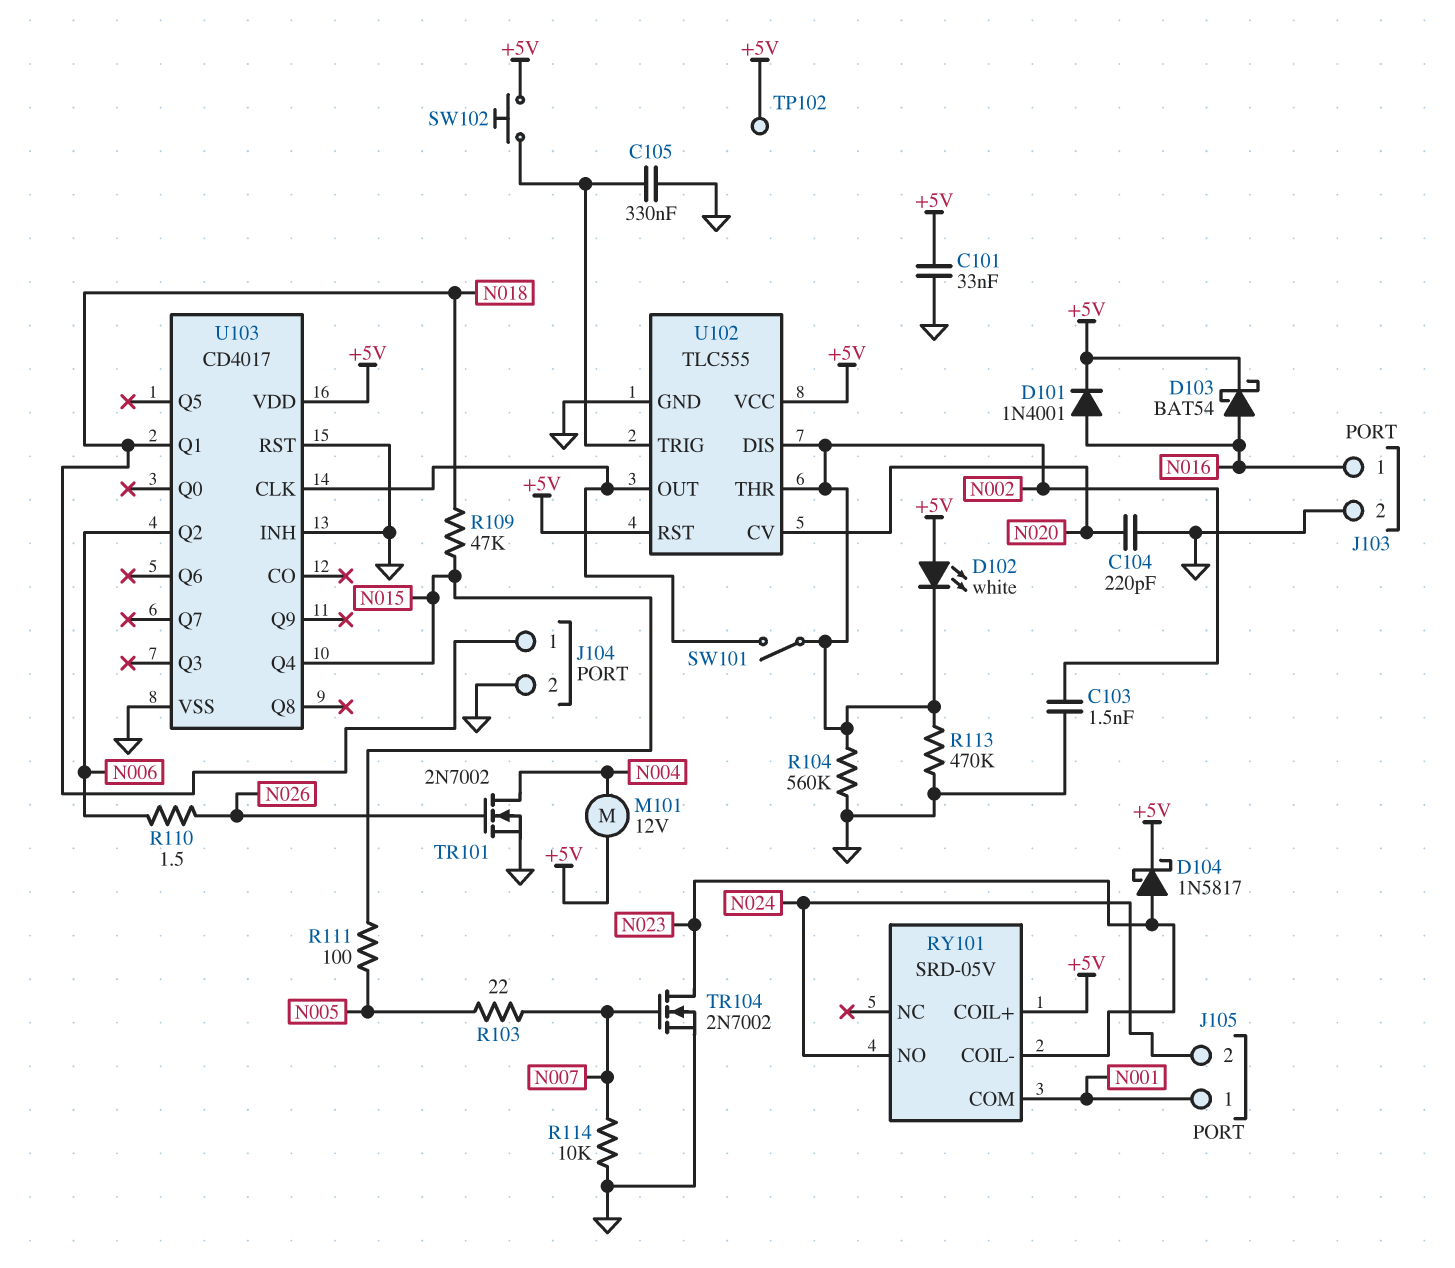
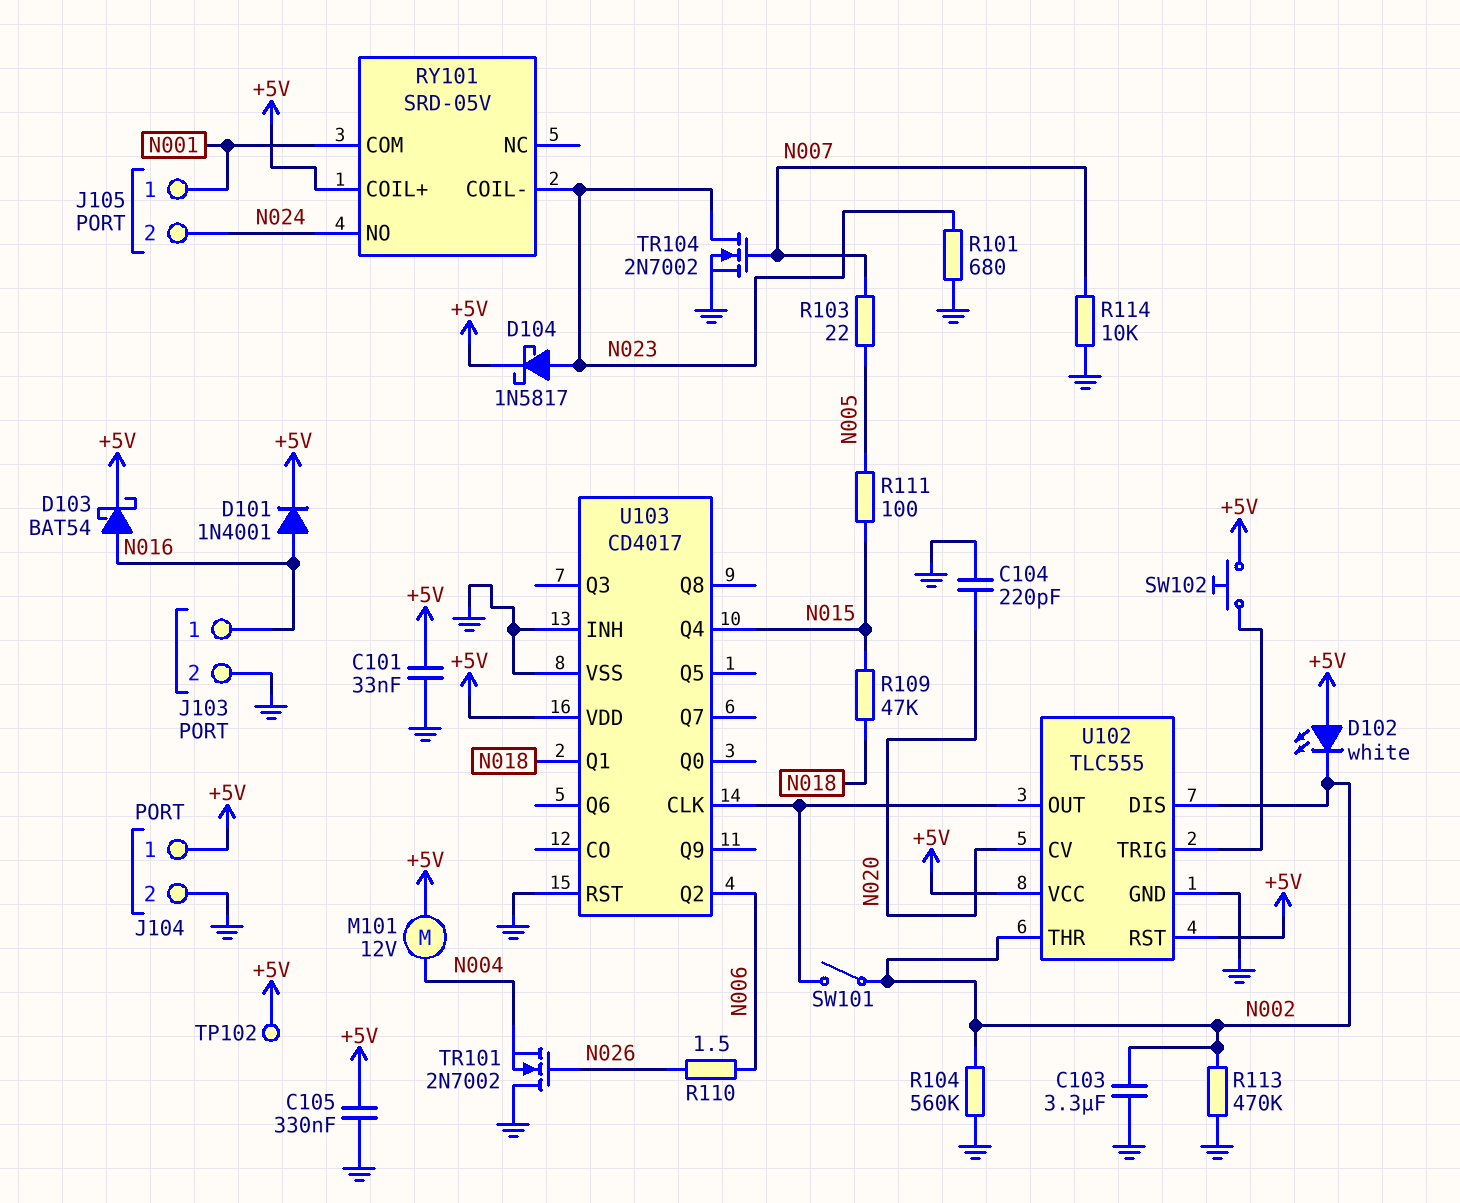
C103: 1.5nF (GND, N002) -> 3.3uF (GND, N002)
C105: 330nF (GND, U102/TRIG) -> 330nF (+5V, GND)
J104 pin 1: N018 -> +5V
R101: none -> 680 (GND, N023)
TR101: NMOS 2N7002 (G N026, D N004, S GND) -> NMOS 2N7002 (G N026, D GND, S N004)

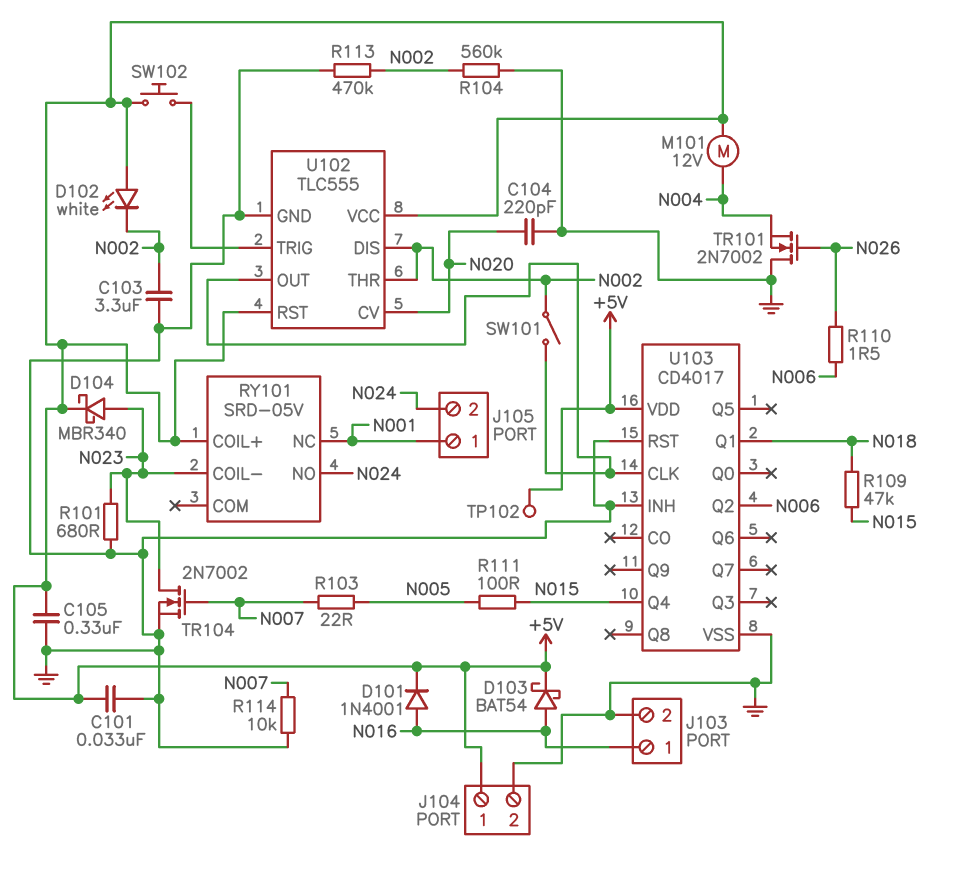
D104: schottky 1N5817 (A N023, K +5V) -> schottky MBR340 (A N023, K +5V)
RY101 pin COM: N001 -> none
RY101 pin NC: none -> N001

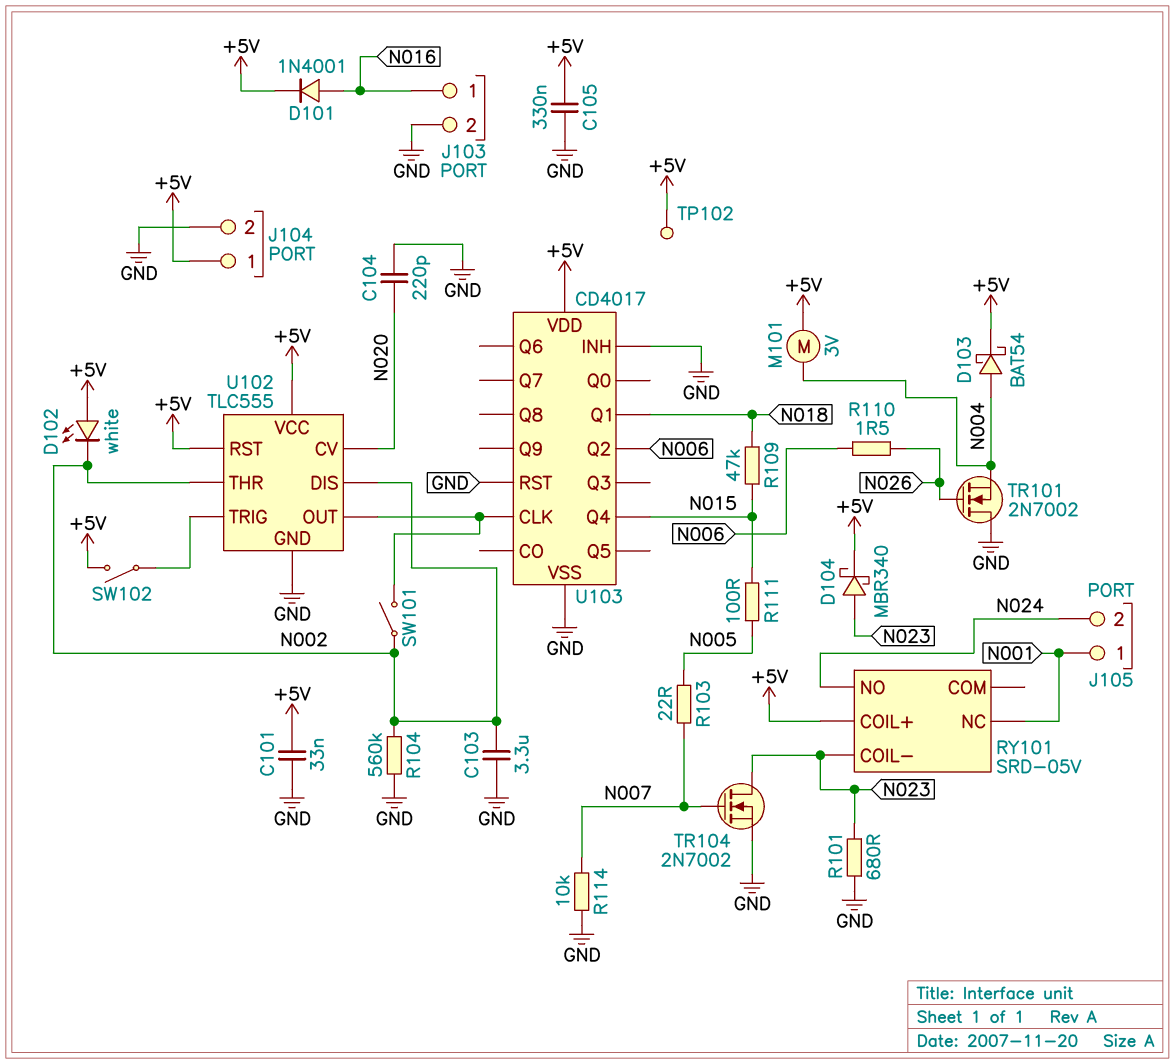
D103: schottky BAT54 (A N016, K +5V) -> schottky BAT54 (A N004, K +5V)
M101: motor 12V (+5V, N004) -> motor 3V (+5V, N004)
R113: 470k (GND, N002) -> none
SW102: button (+5V, U102/TRIG) -> switch (+5V, U102/TRIG)

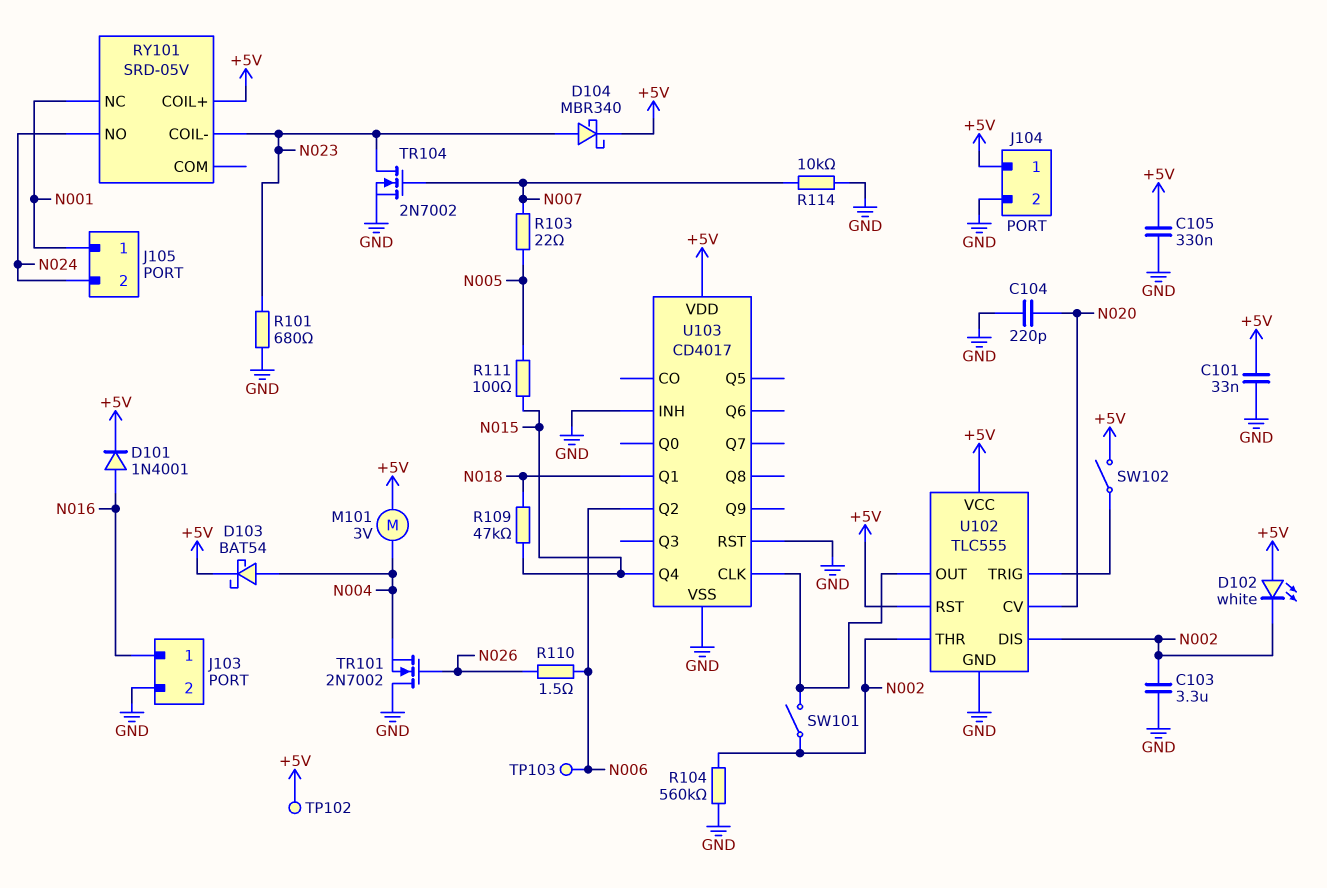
TP103: none -> test point (N006)

